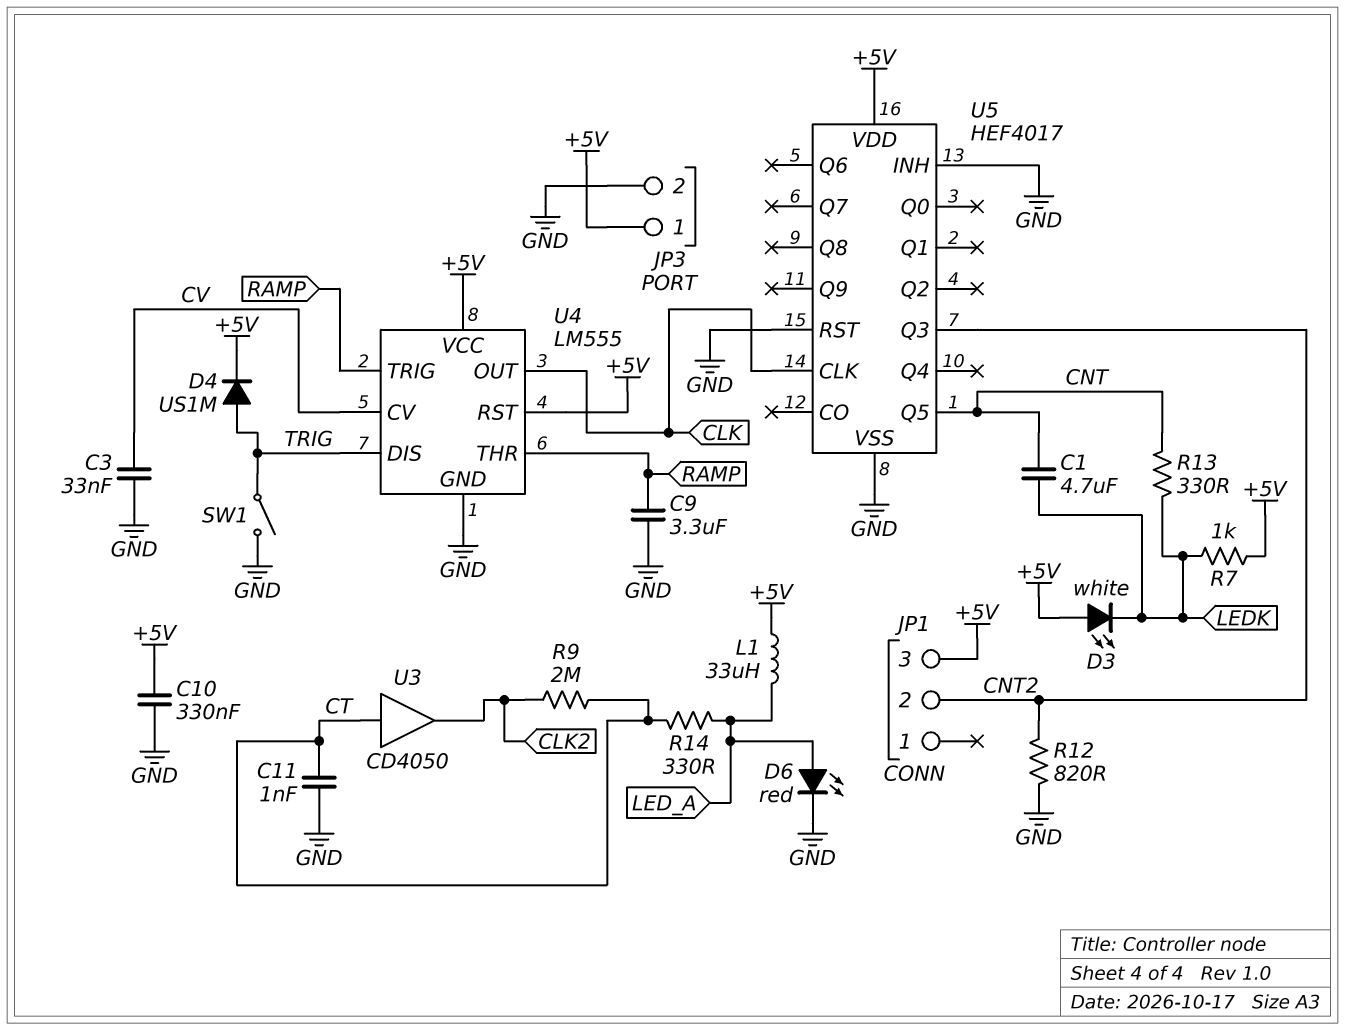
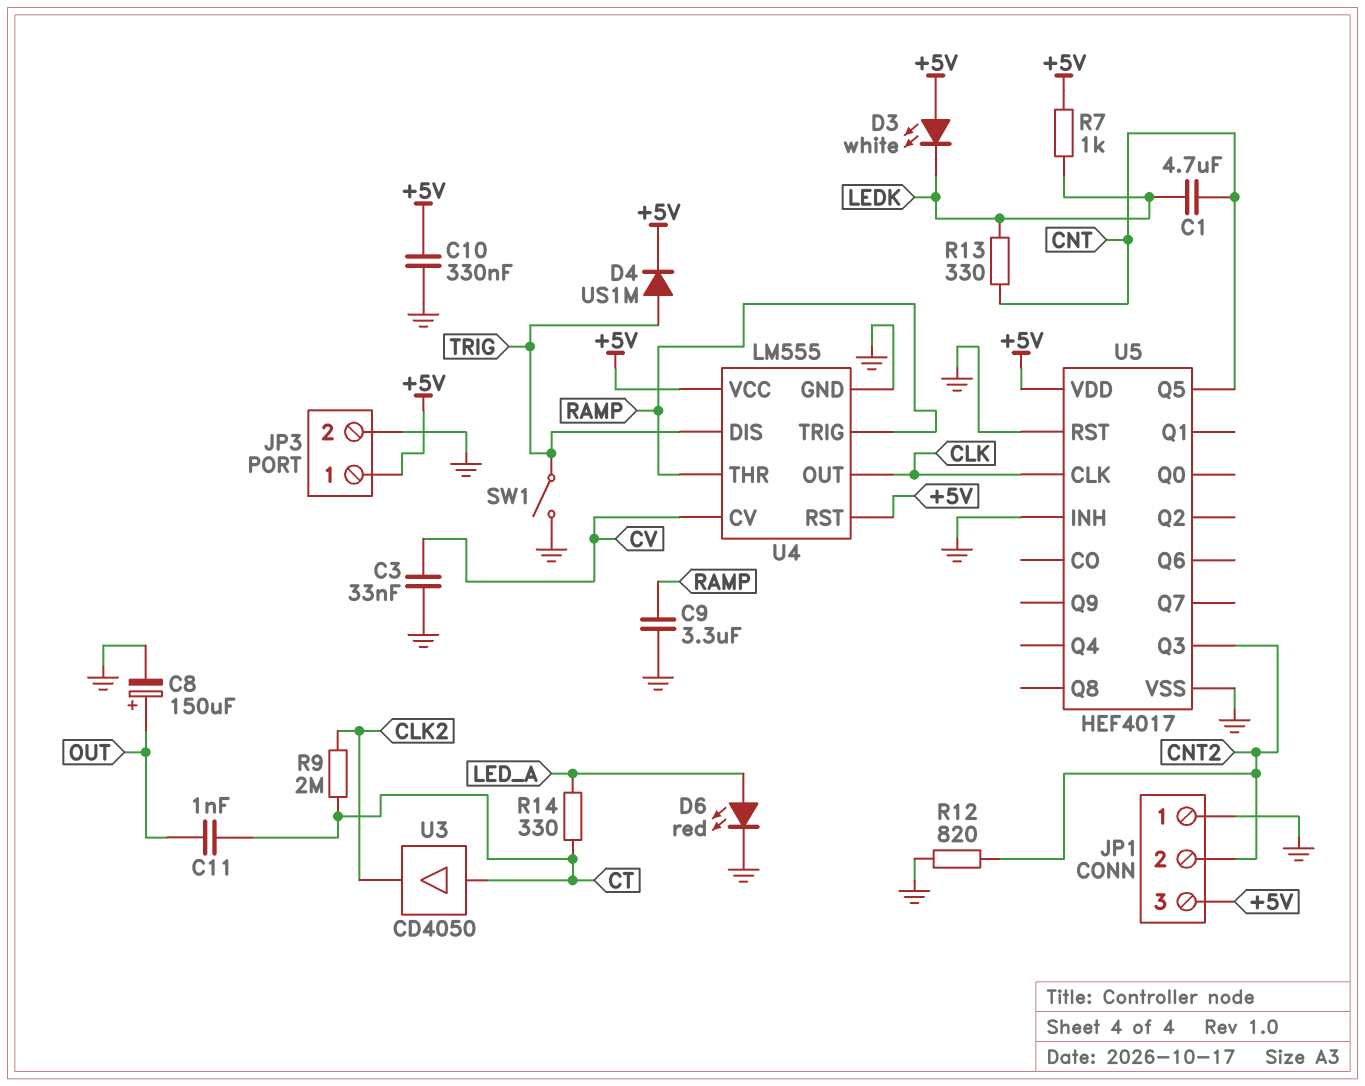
C8: none -> 150uF (plus OUT, minus GND)
C11: 1nF (CT, GND) -> 1nF (CT, OUT)
JP1 pin 1: none -> GND
L1: 33uH (+5V, LED_A) -> none

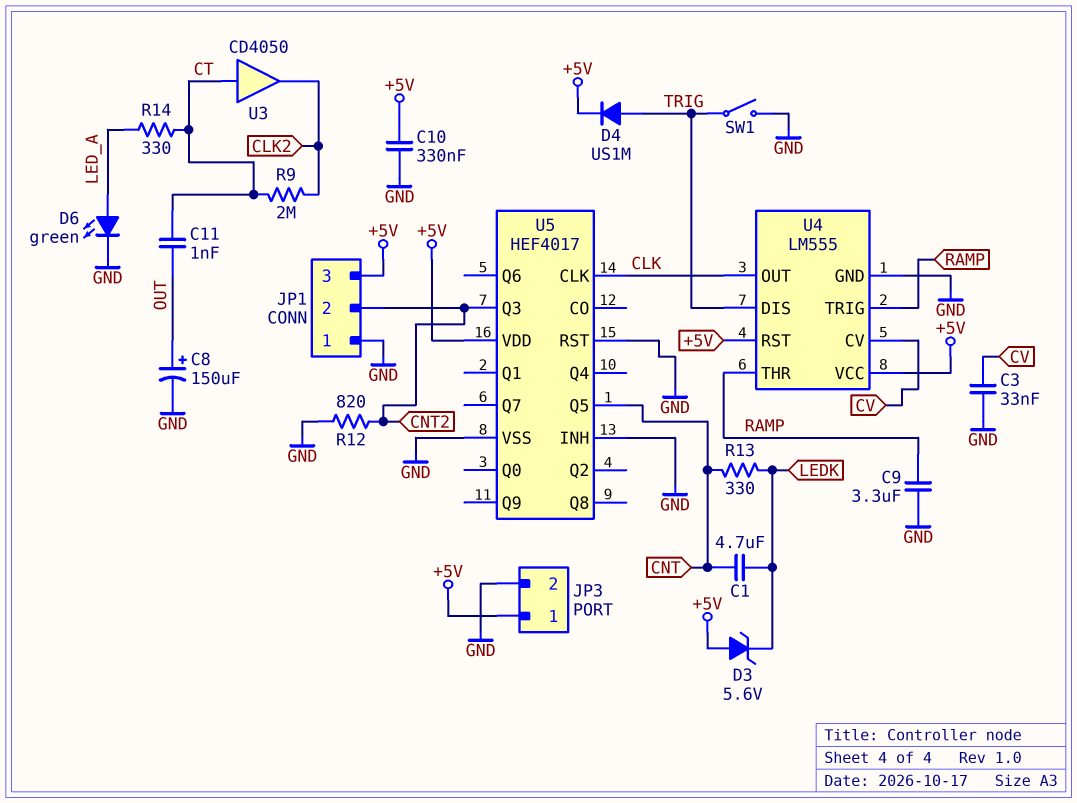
D3: LED white (A +5V, K LEDK) -> zener 5.6V (A +5V, K LEDK)
D6: LED red (A LED_A, K GND) -> LED green (A LED_A, K GND)
R7: 1k (+5V, LEDK) -> none

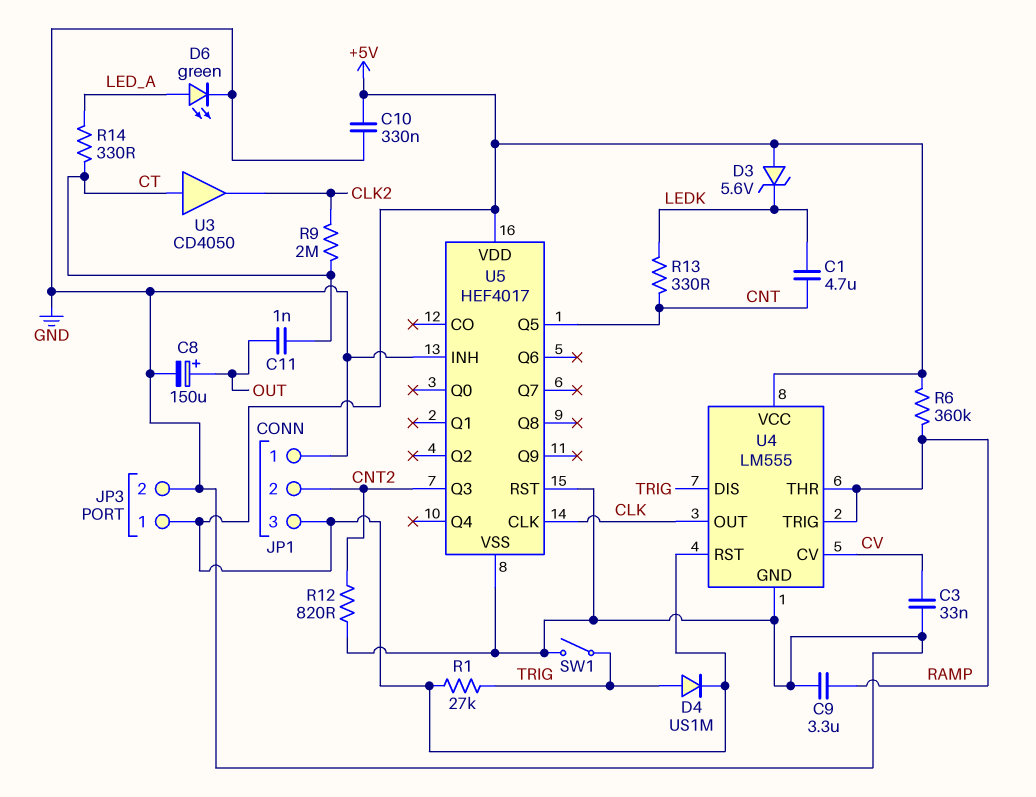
R1: none -> 27k (+5V, TRIG)
R6: none -> 360k (+5V, RAMP)

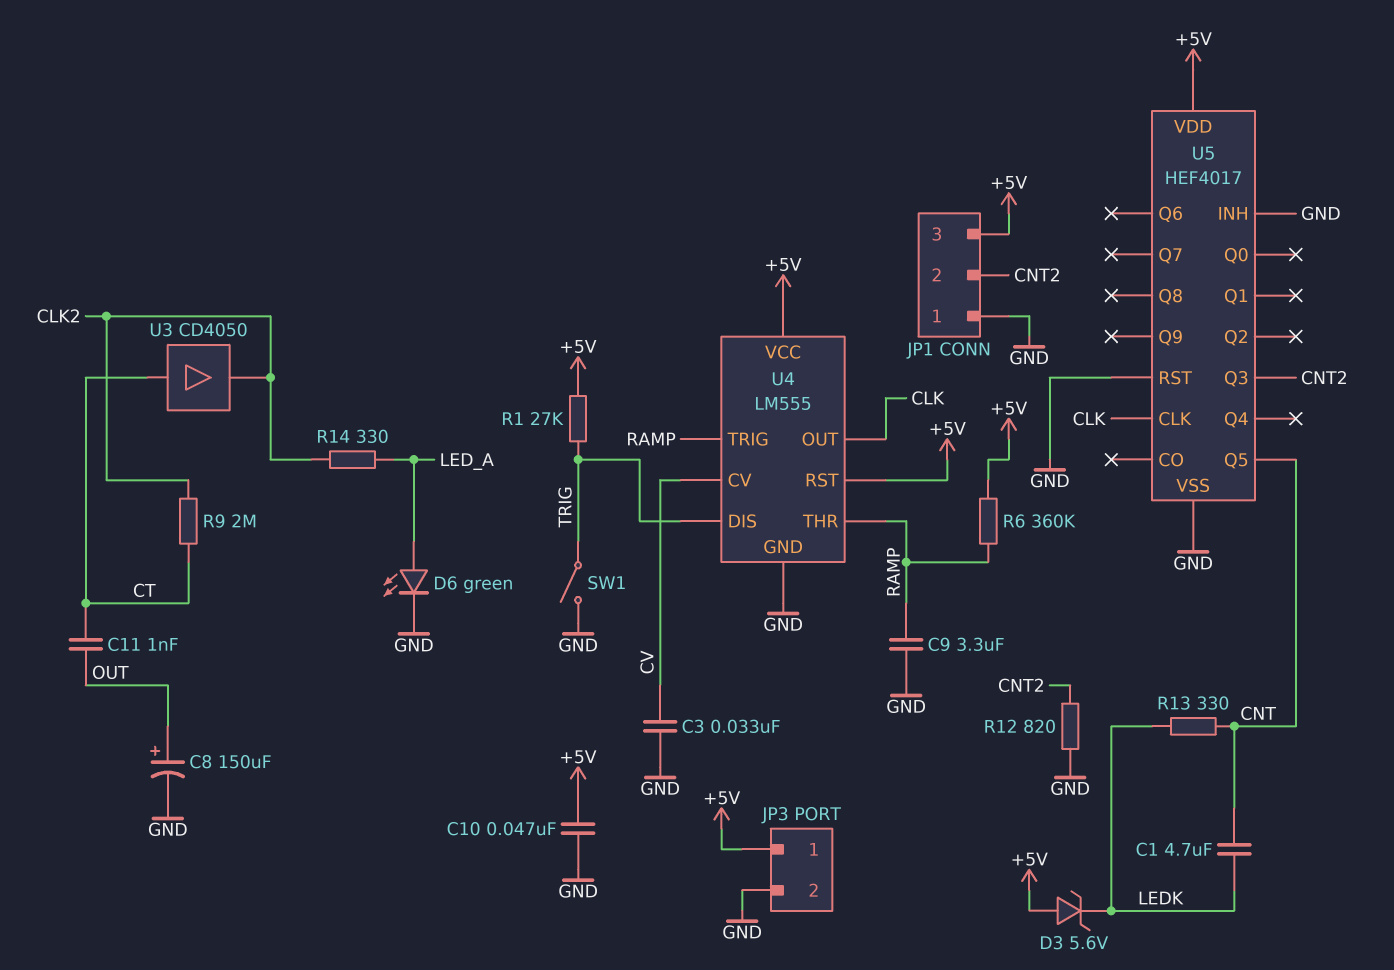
C10: 330nF (+5V, GND) -> 47nF (+5V, GND)
D4: diode US1M (A TRIG, K +5V) -> none
R14: 330 (CT, LED_A) -> 330 (CLK2, LED_A)

